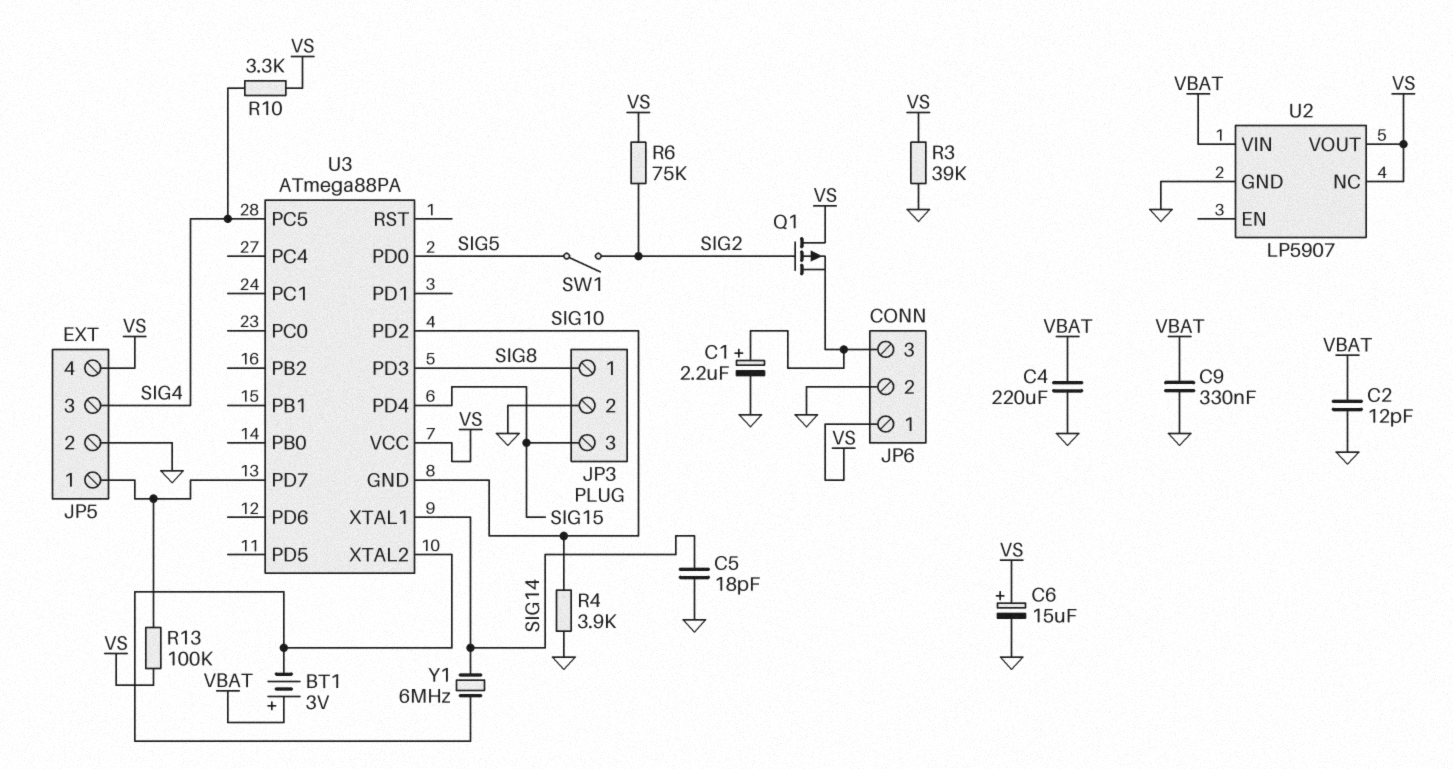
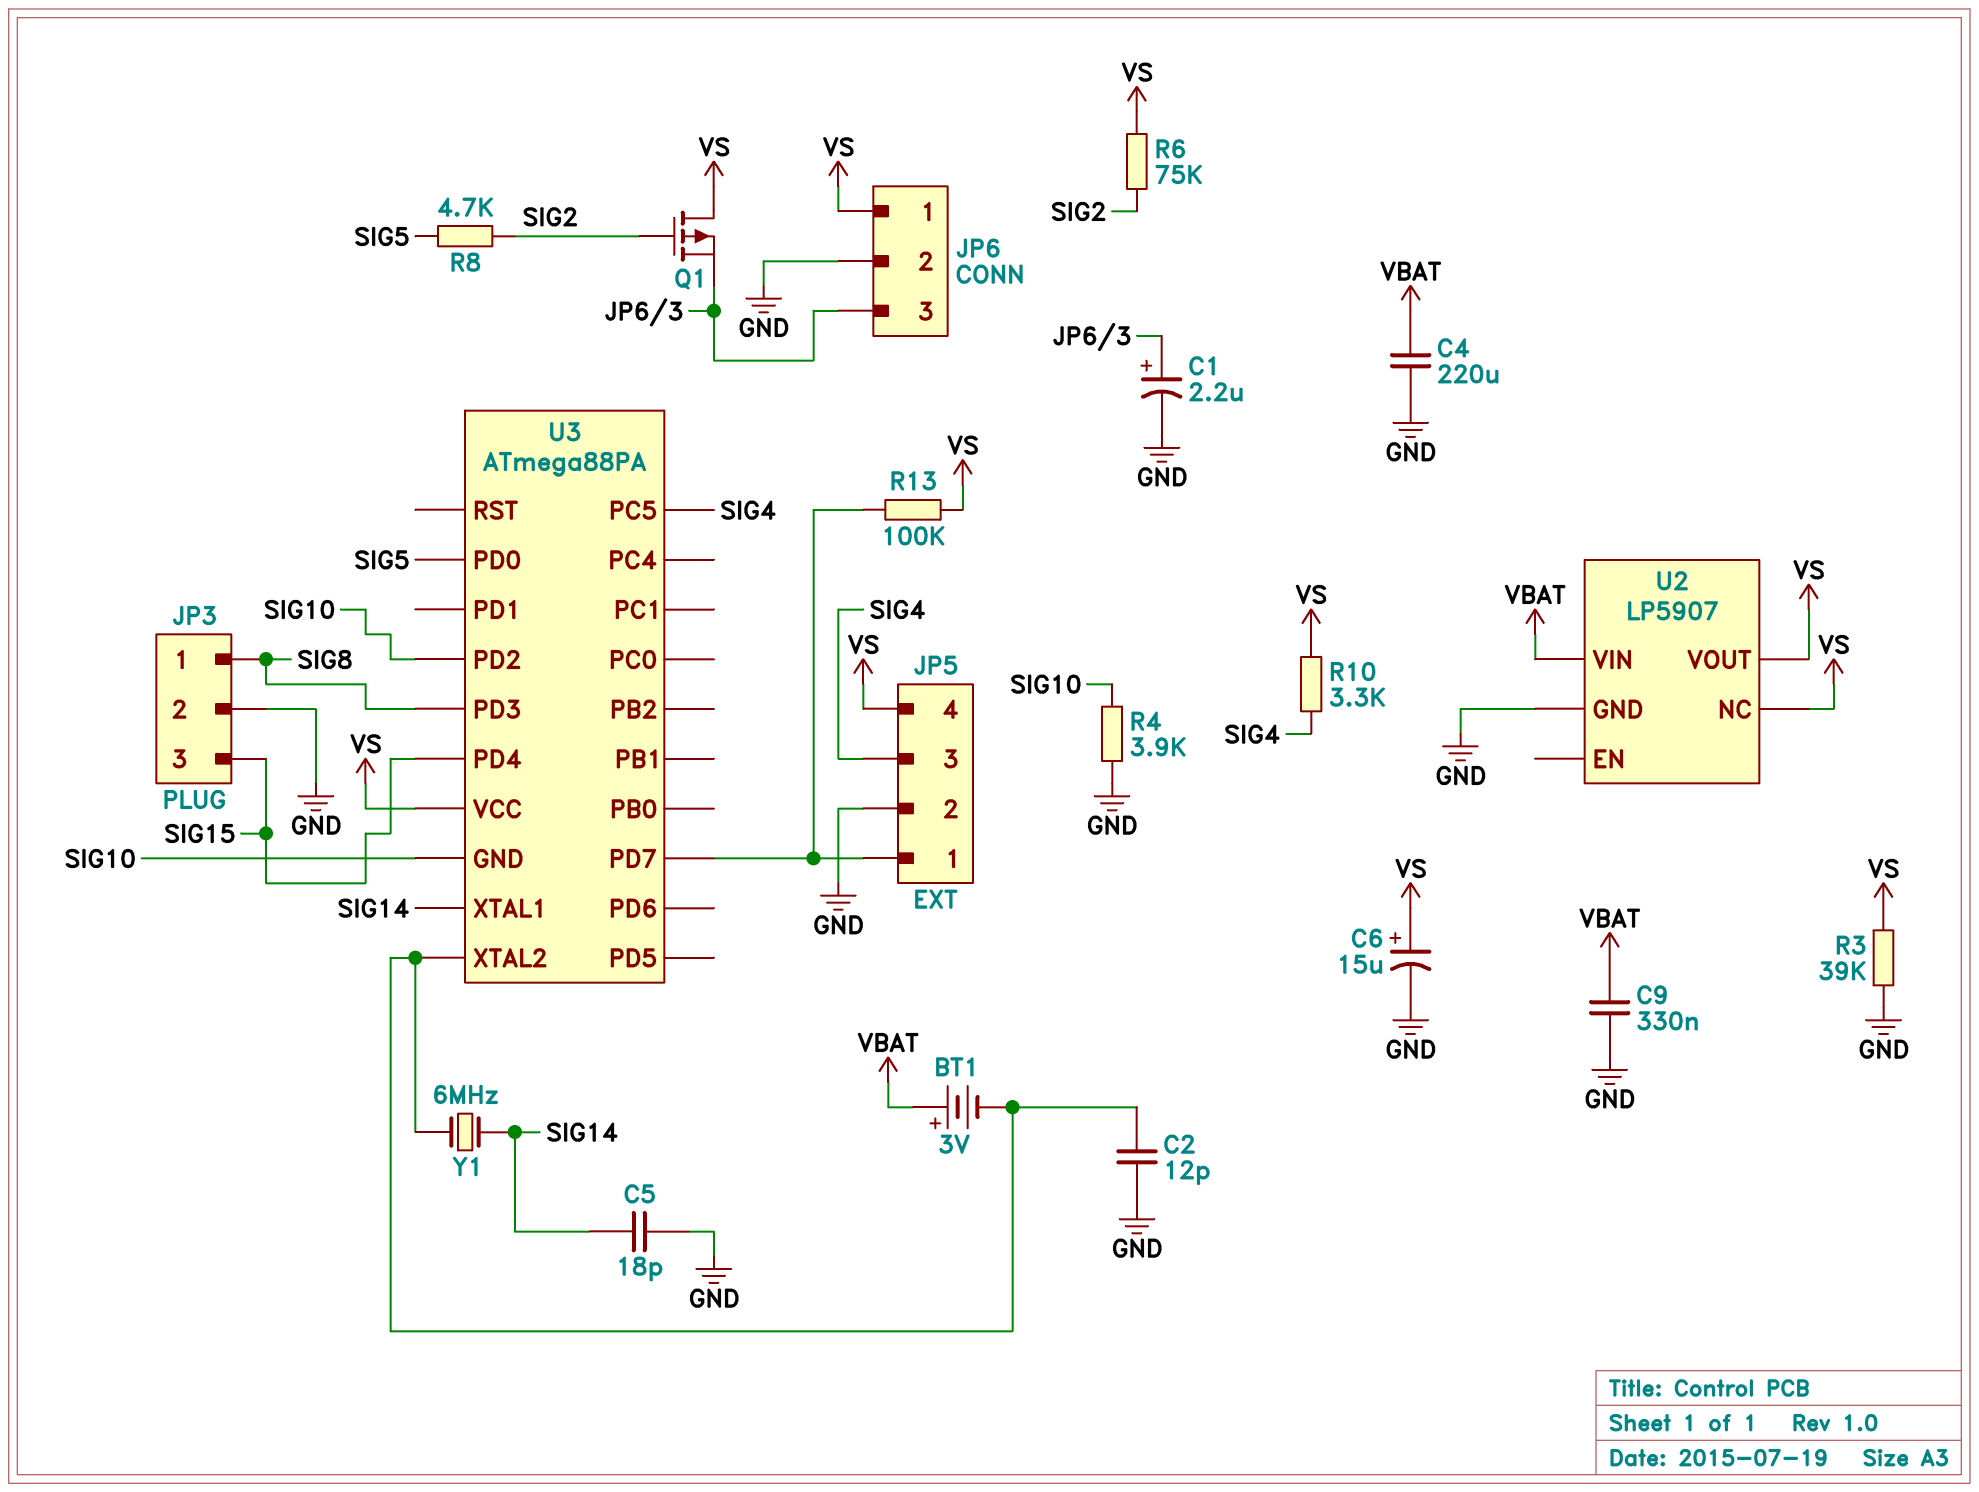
C2: 12pF (GND, VBAT) -> 12pF (GND, U3/XTAL2)
R8: none -> 4.7k (SIG2, SIG5)
SW1: switch (SIG2, SIG5) -> none

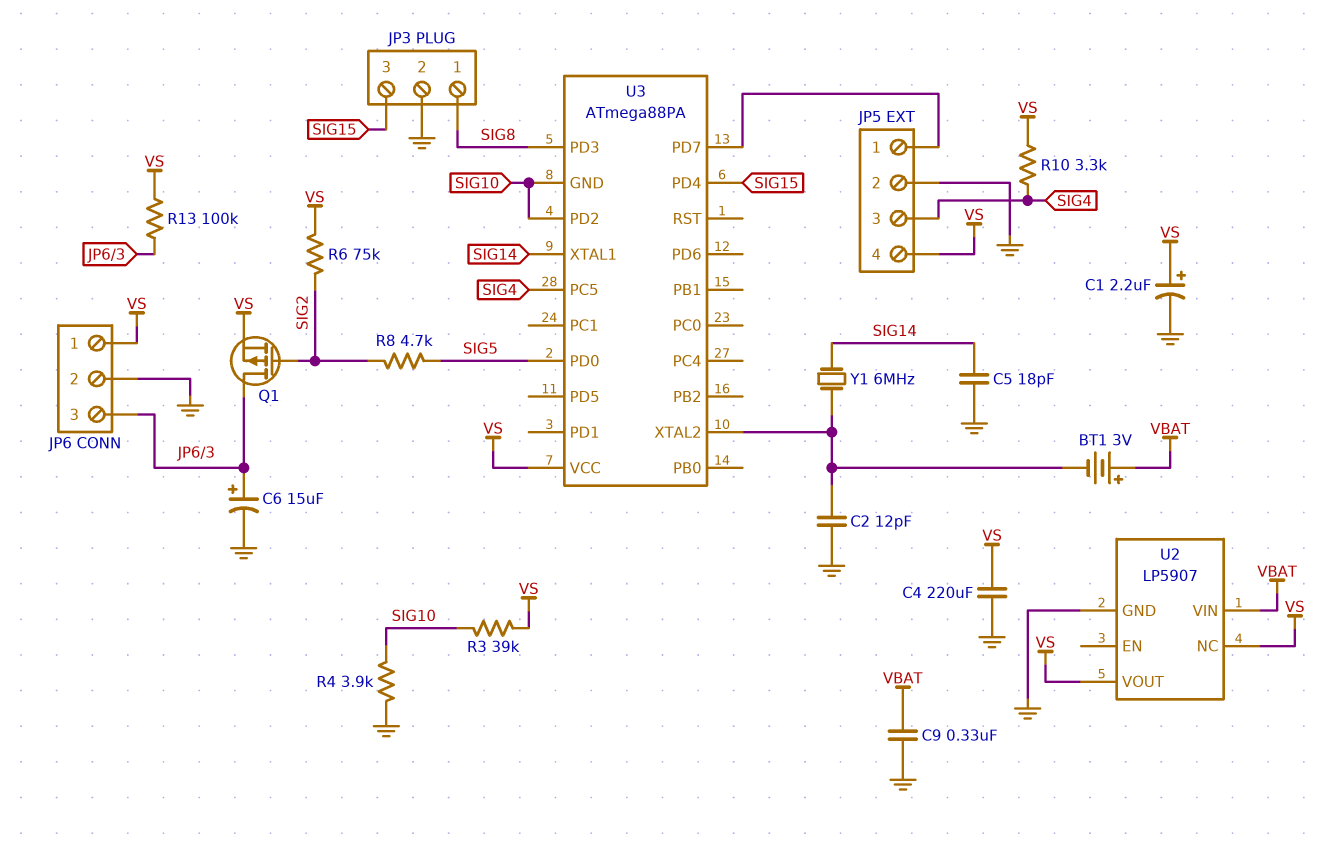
C1: 2.2uF (plus JP6/3, minus GND) -> 2.2uF (plus VS, minus GND)
C4: 220uF (GND, VBAT) -> 220uF (GND, VS)
C6: 15uF (plus VS, minus GND) -> 15uF (plus JP6/3, minus GND)
Q1: PMOS (G SIG2, D VS, S JP6/3) -> PMOS (G SIG2, D JP6/3, S VS)
R3: 39k (GND, VS) -> 39k (SIG10, VS)
R13: 100k (JP5/1, VS) -> 100k (JP6/3, VS)

